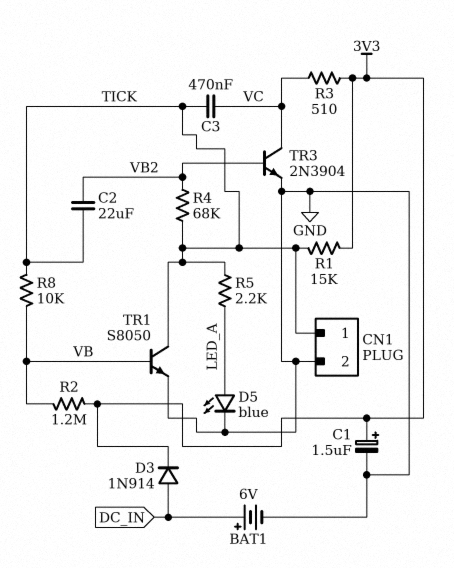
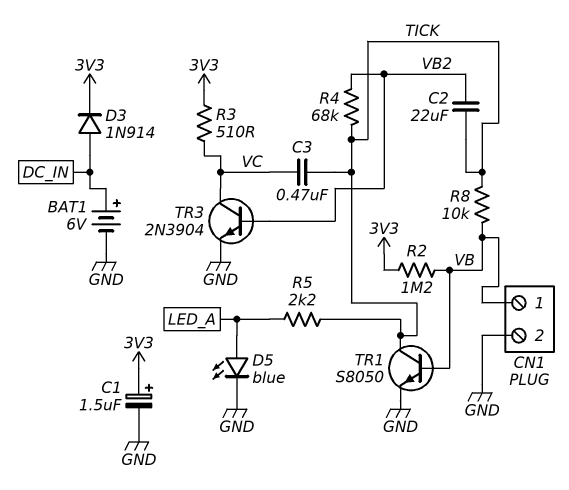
CN1 pin 1: TICK -> VB
R1: 15k (3V3, TICK) -> none

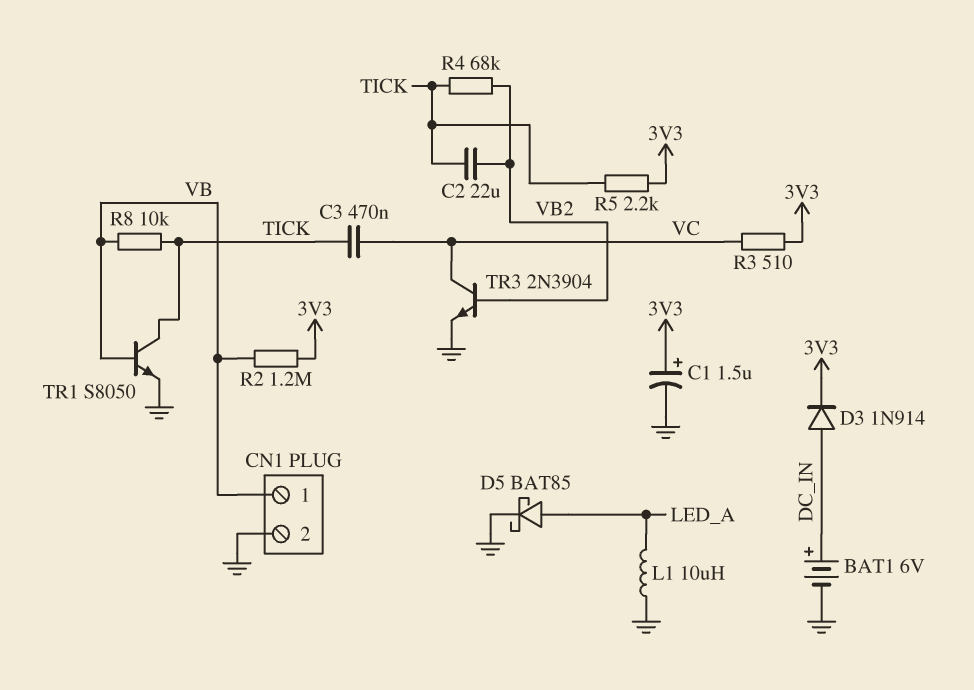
D5: LED blue (A LED_A, K GND) -> schottky BAT85 (A LED_A, K GND)
L1: none -> 10uH (GND, LED_A)
R5: 2.2k (LED_A, TICK) -> 2.2k (3V3, TICK)

